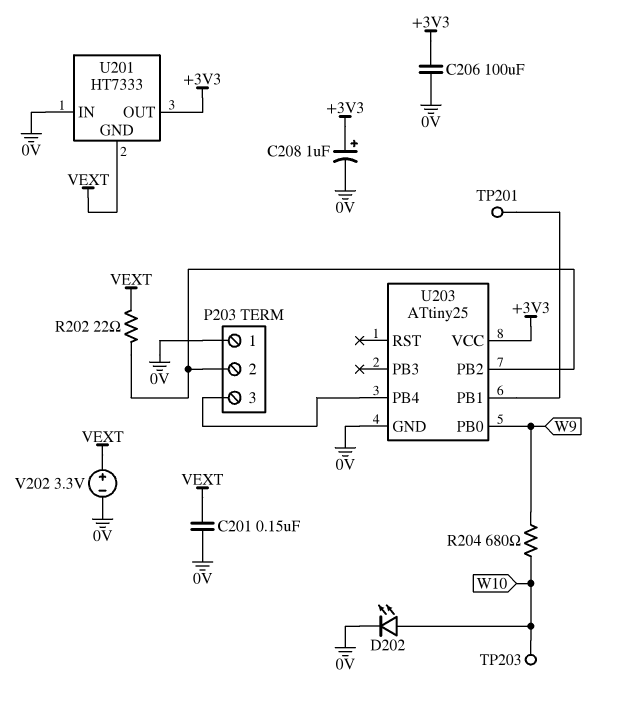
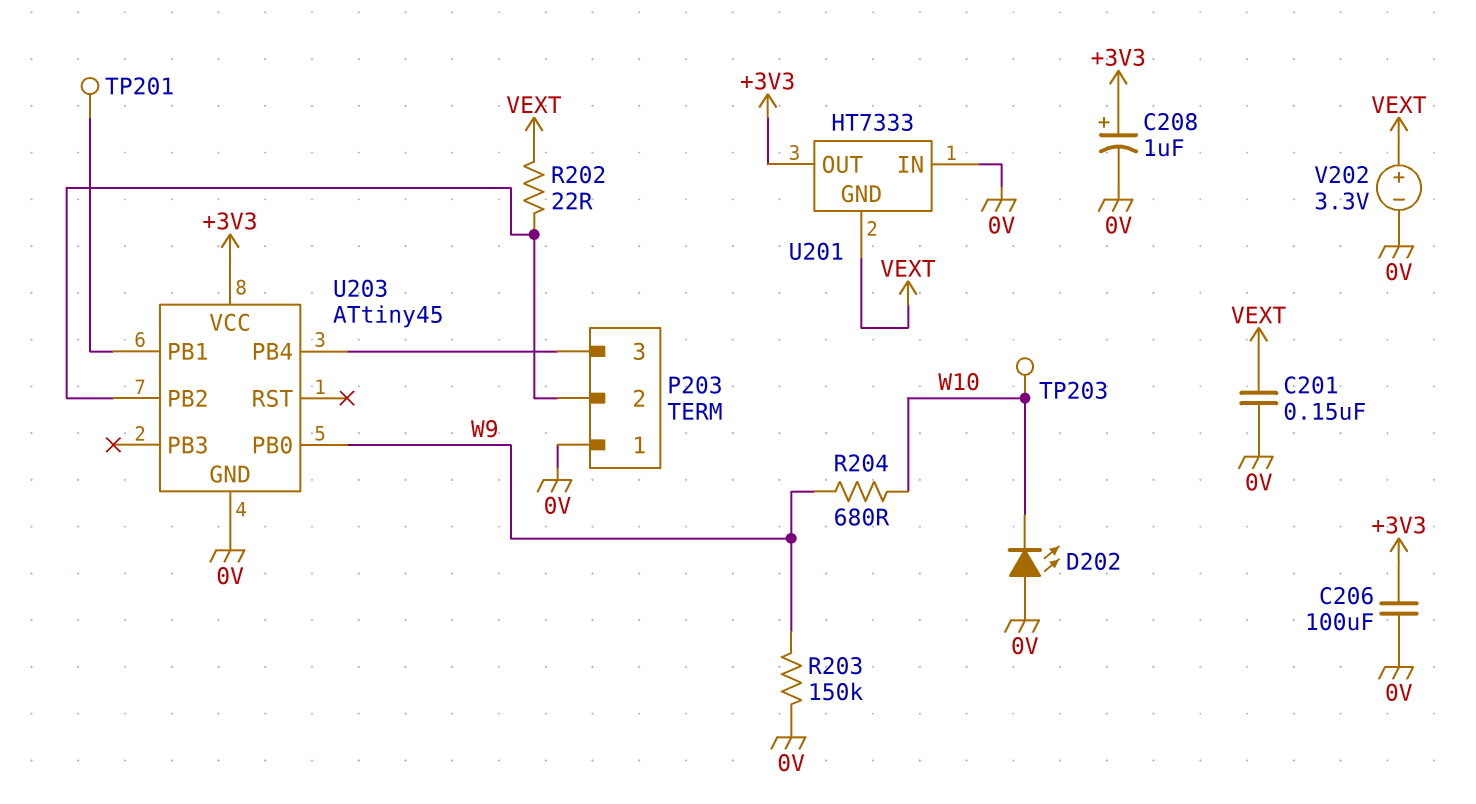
D202: LED (A W10, K 0V) -> LED (A 0V, K W10)
R203: none -> 150k (0V, W9)
U203: ATtiny25 -> ATtiny45

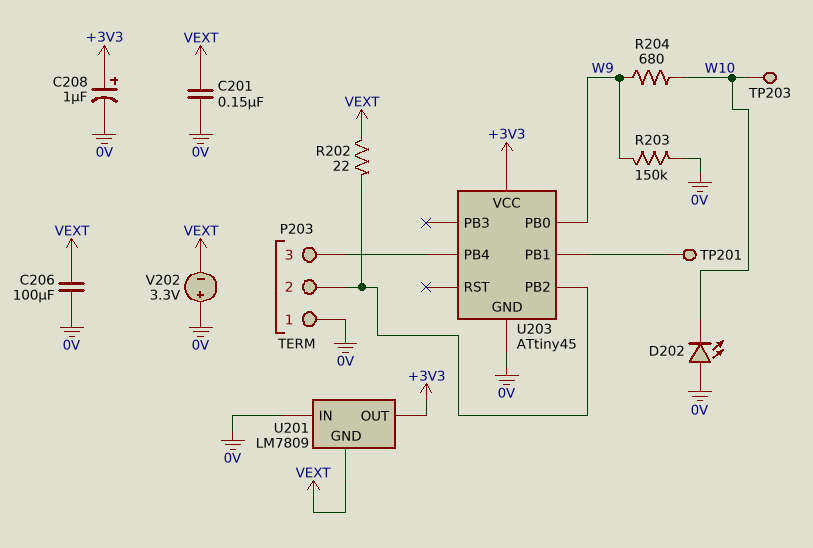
C206: 100uF (+3V3, 0V) -> 100uF (0V, VEXT)
U201: HT7333 -> LM7809
V202: 3.3V (plus VEXT, minus 0V) -> 3.3V (plus 0V, minus VEXT)

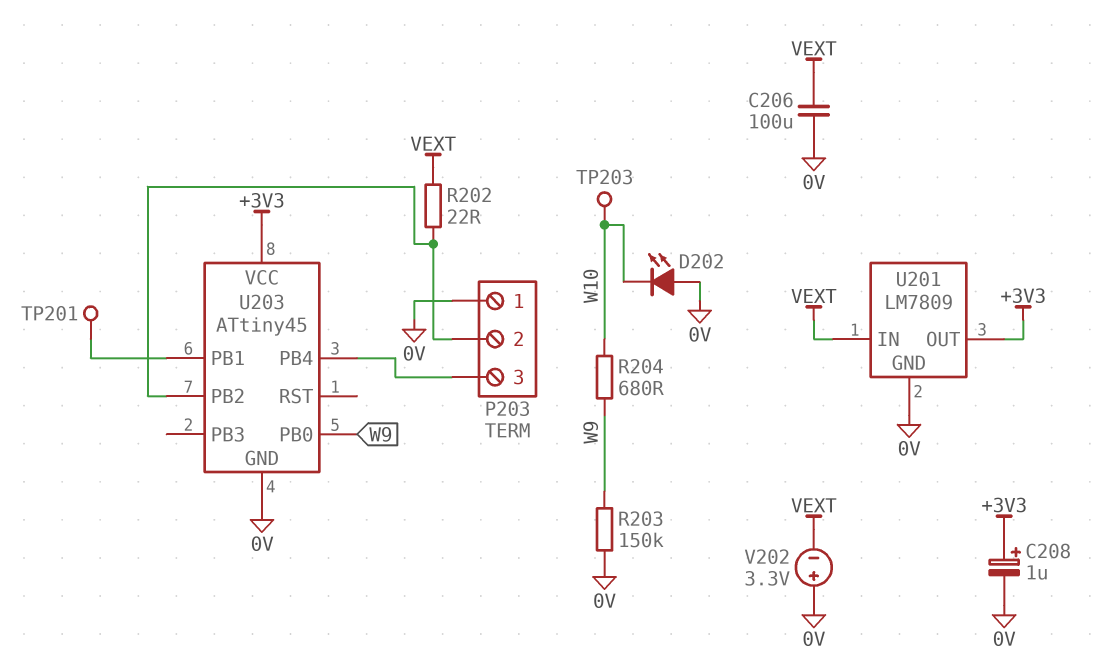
C201: 150nF (0V, VEXT) -> none
U201 pin GND: VEXT -> 0V
U201 pin IN: 0V -> VEXT

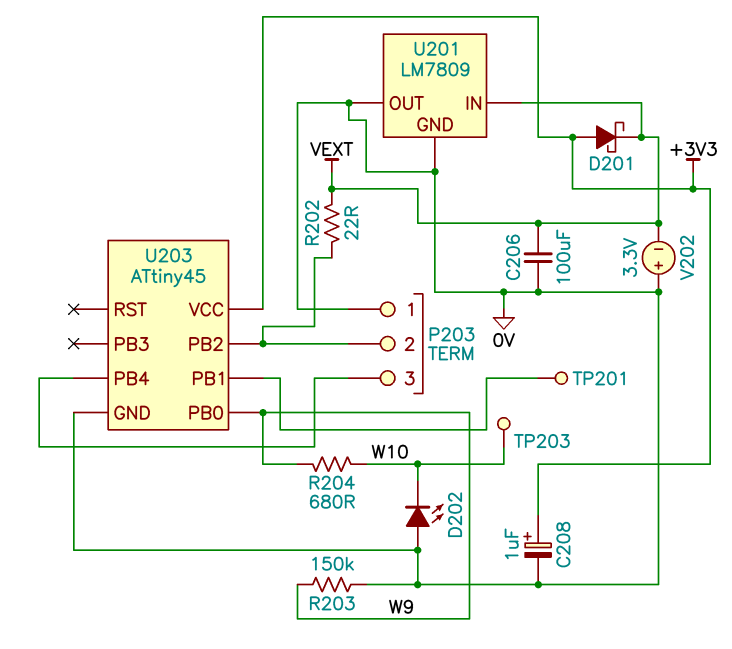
D201: none -> schottky (A +3V3, K VEXT)
U201 pin OUT: +3V3 -> 0V

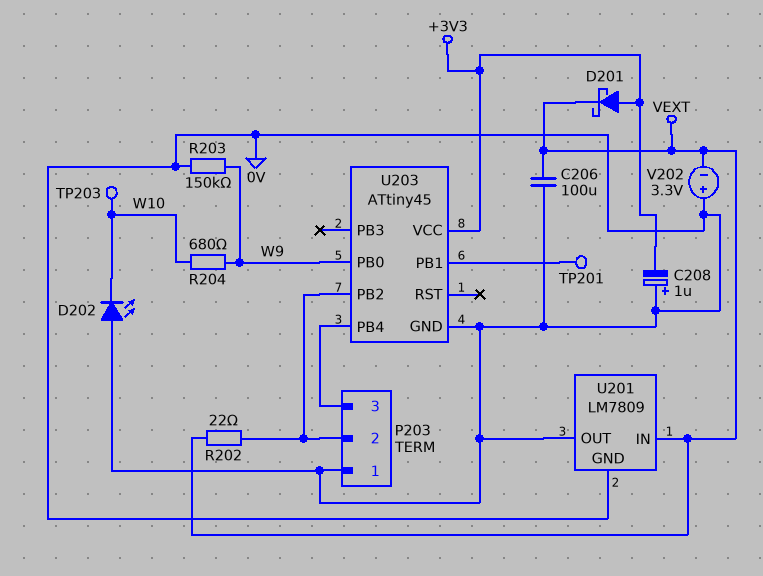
C208: 1uF (plus +3V3, minus 0V) -> 1uF (plus 0V, minus +3V3)

